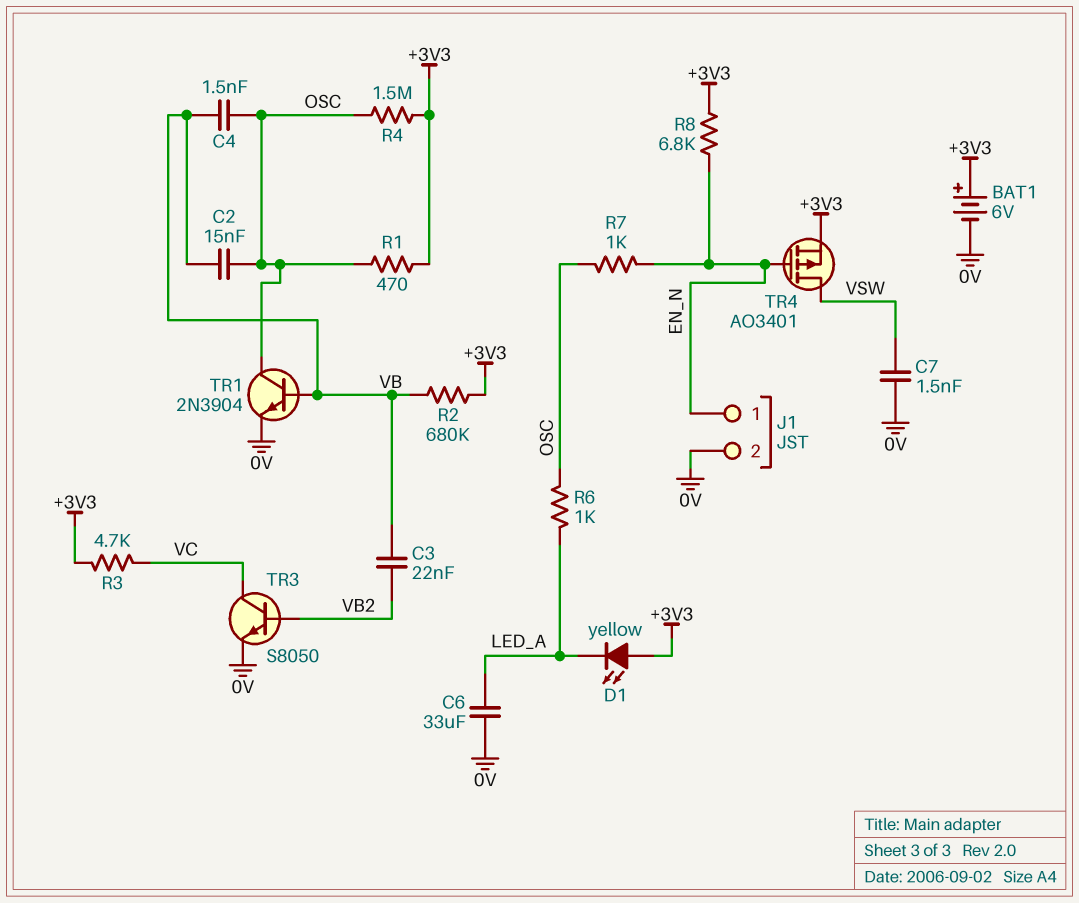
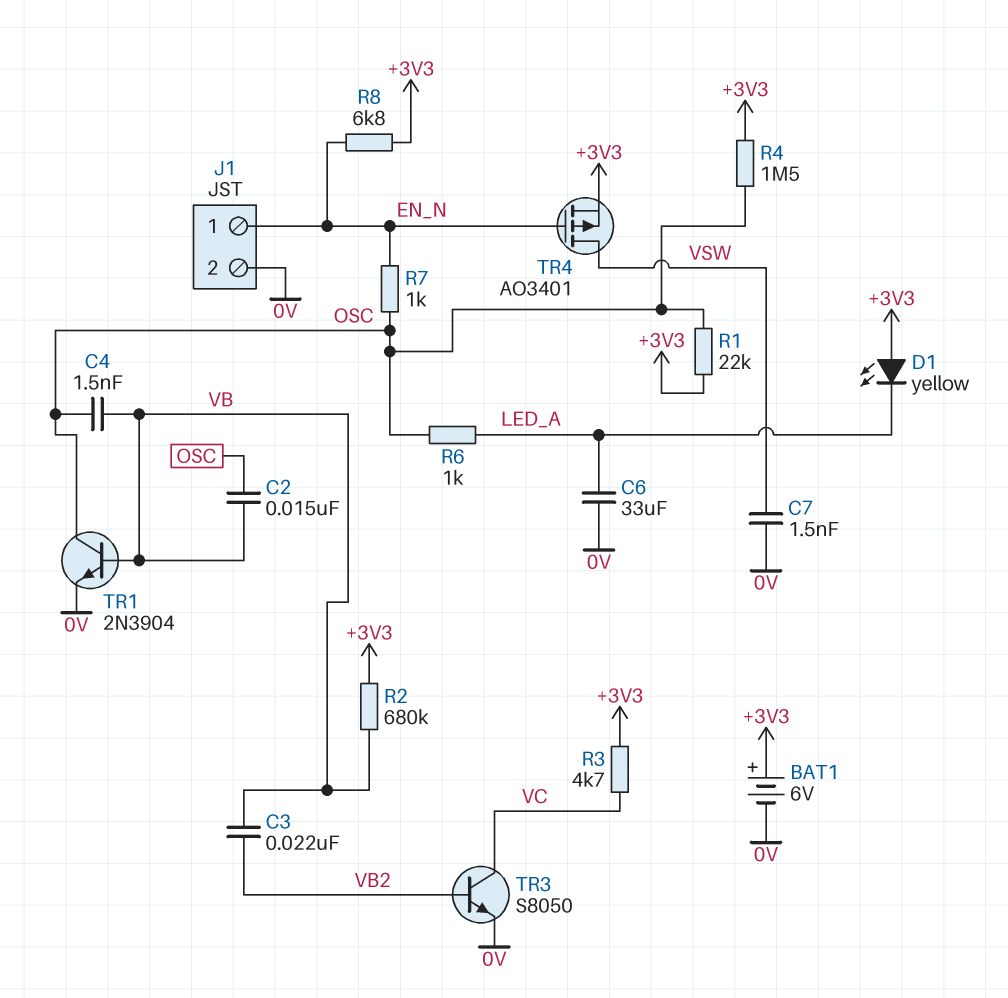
R1: 470 (+3V3, OSC) -> 22k (+3V3, OSC)

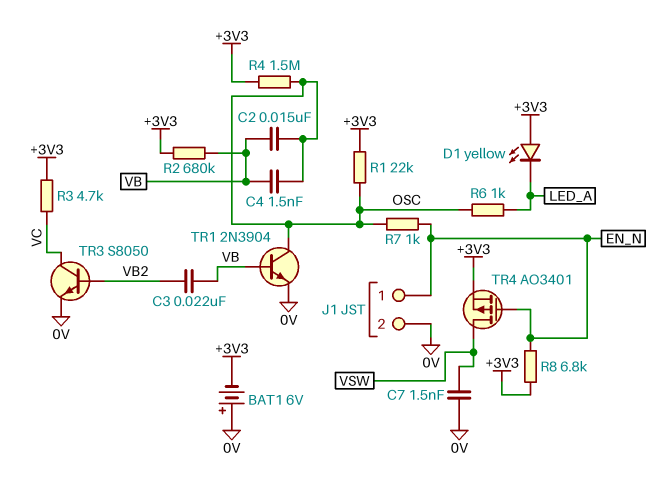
BAT1: 6V (plus +3V3, minus 0V) -> 6V (plus 0V, minus +3V3)
C6: 33uF (0V, LED_A) -> none

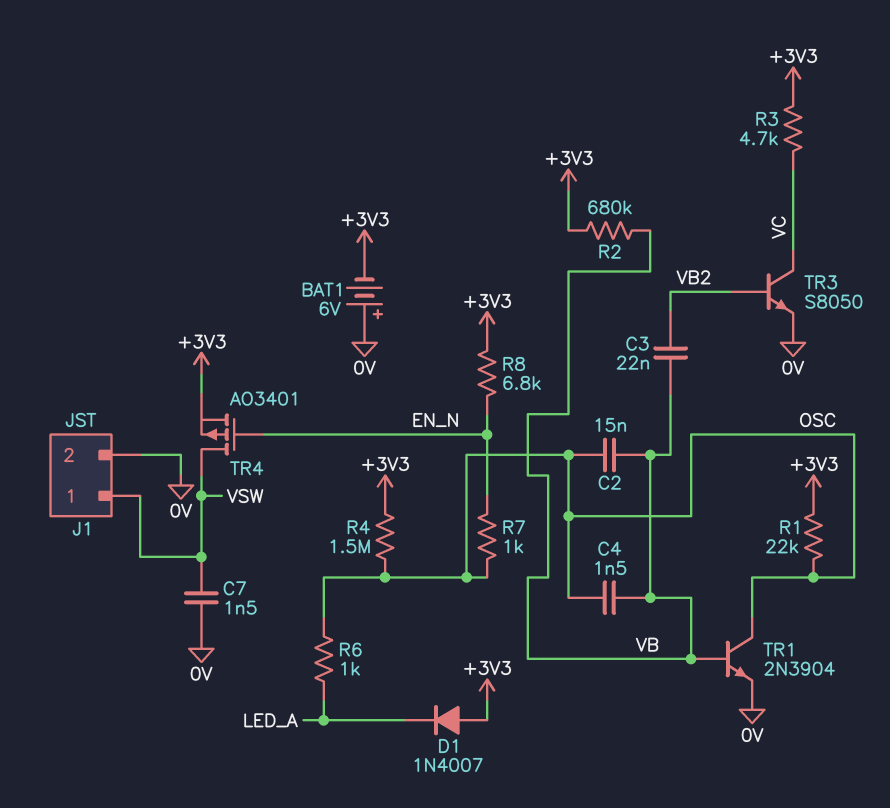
D1: LED yellow (A +3V3, K LED_A) -> diode 1N4007 (A +3V3, K LED_A)
J1 pin 1: EN_N -> VSW

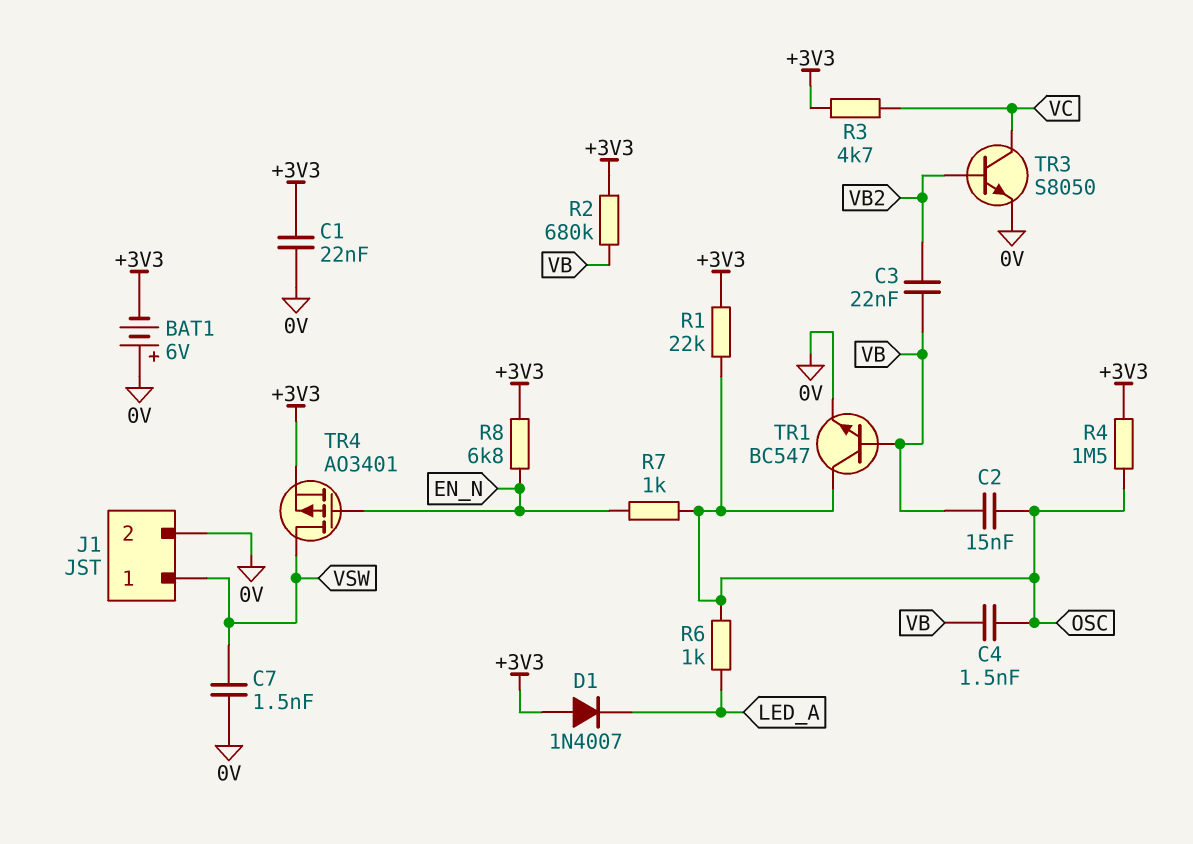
C1: none -> 22nF (+3V3, 0V)
TR1: NPN 2N3904 (B VB, C OSC, E 0V) -> NPN BC547 (B VB, C OSC, E 0V)

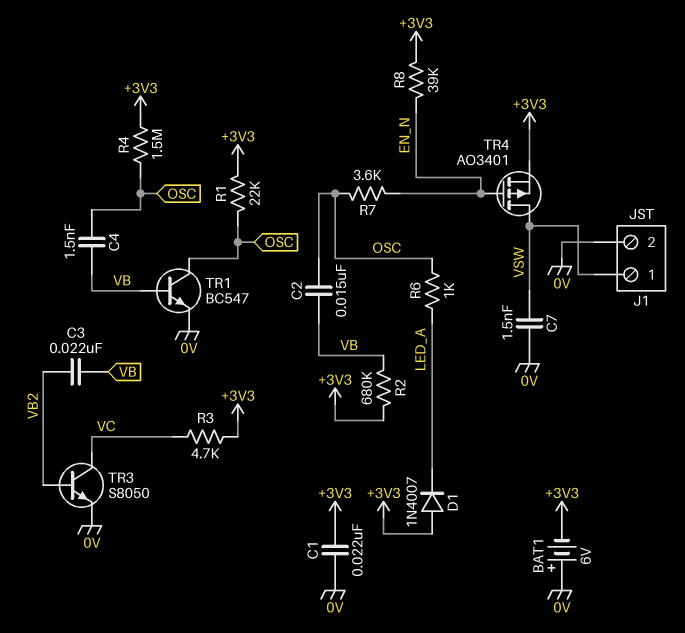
R7: 1k (EN_N, OSC) -> 3.6k (EN_N, OSC)
R8: 6.8k (+3V3, EN_N) -> 39k (+3V3, EN_N)

